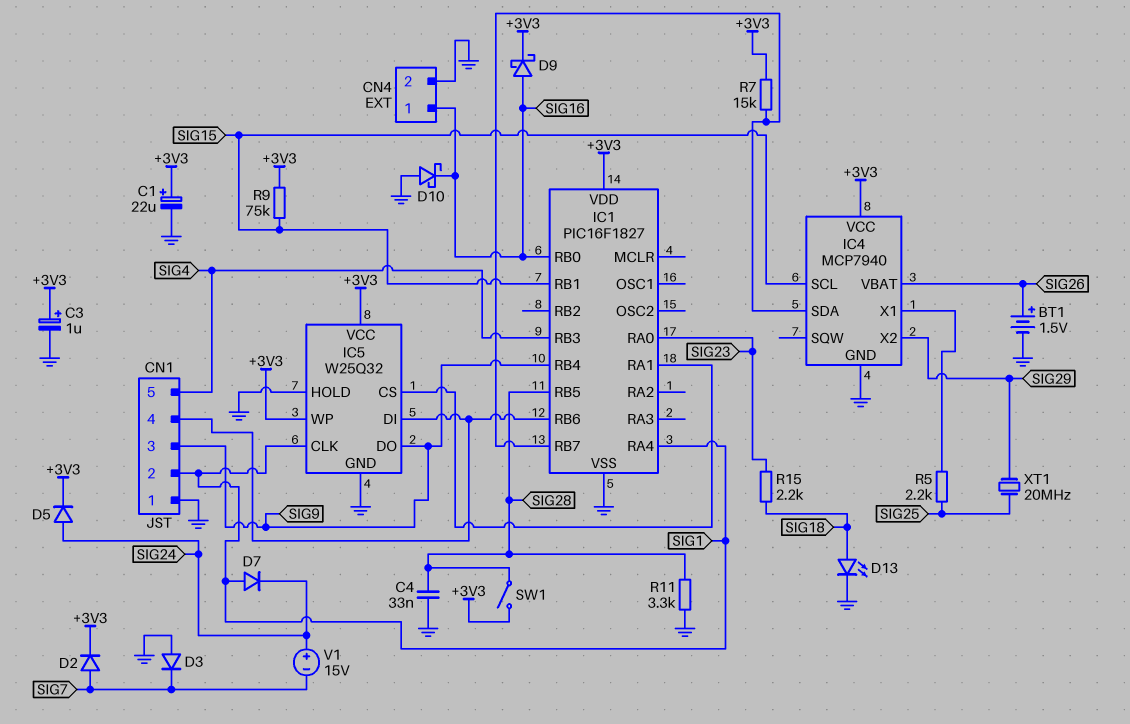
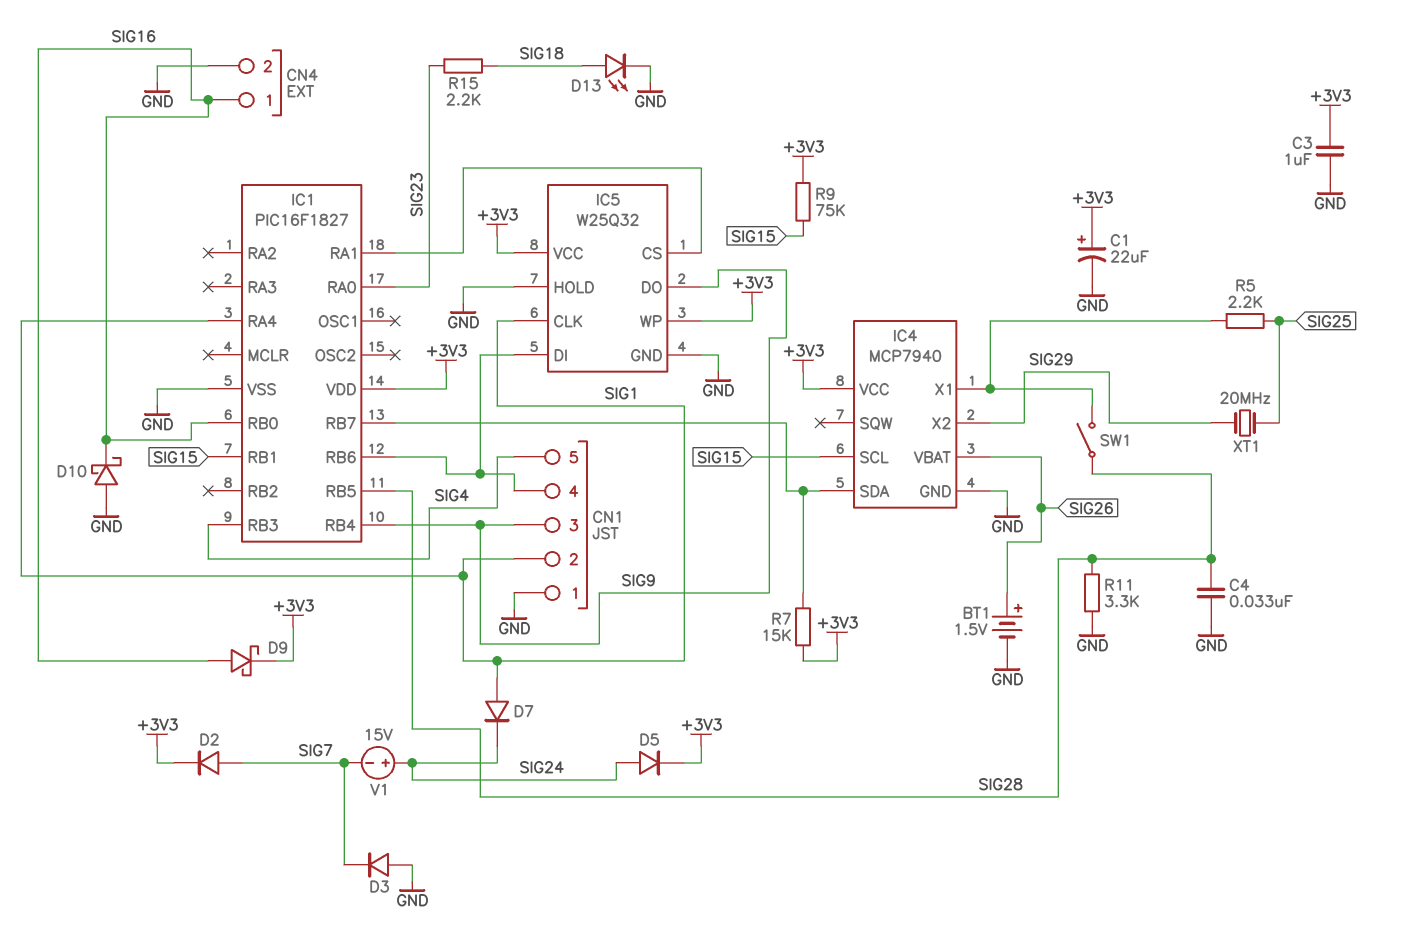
C3: 1uF (plus +3V3, minus GND) -> 1uF (+3V3, GND)
SW1: switch (+3V3, SIG28) -> switch (IC4/X1, SIG28)

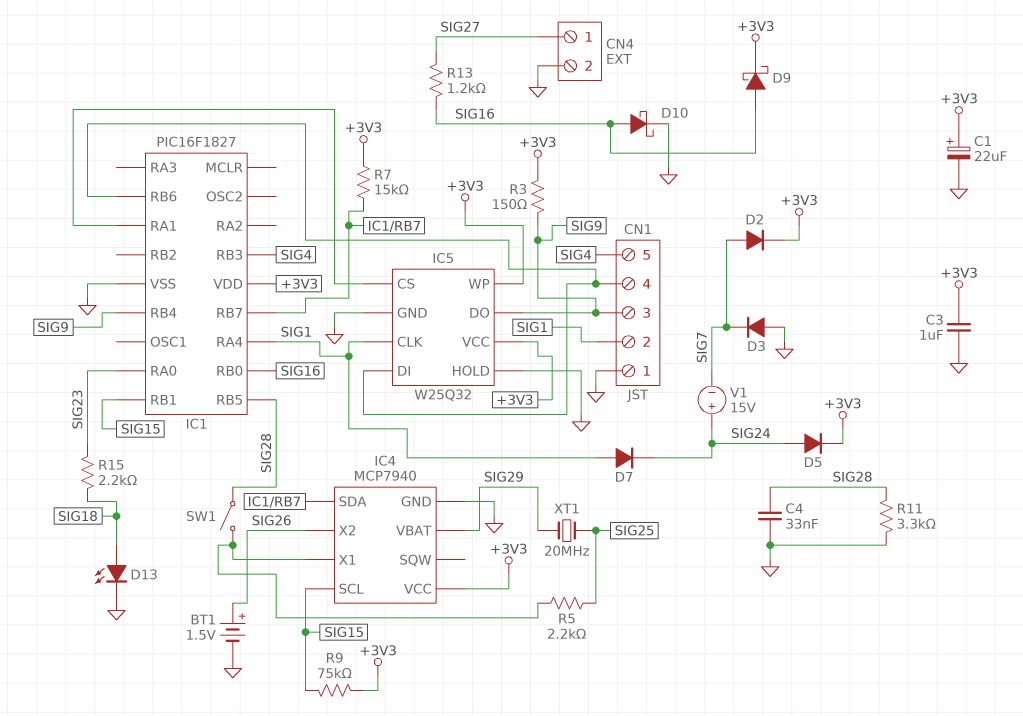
CN4 pin 1: SIG16 -> SIG27
D10: schottky (A GND, K SIG16) -> schottky (A SIG16, K GND)
IC4 pin VBAT: SIG26 -> SIG29
IC4 pin X2: SIG29 -> SIG26
R3: none -> 150 (+3V3, SIG9)
R13: none -> 1.2k (SIG16, SIG27)

